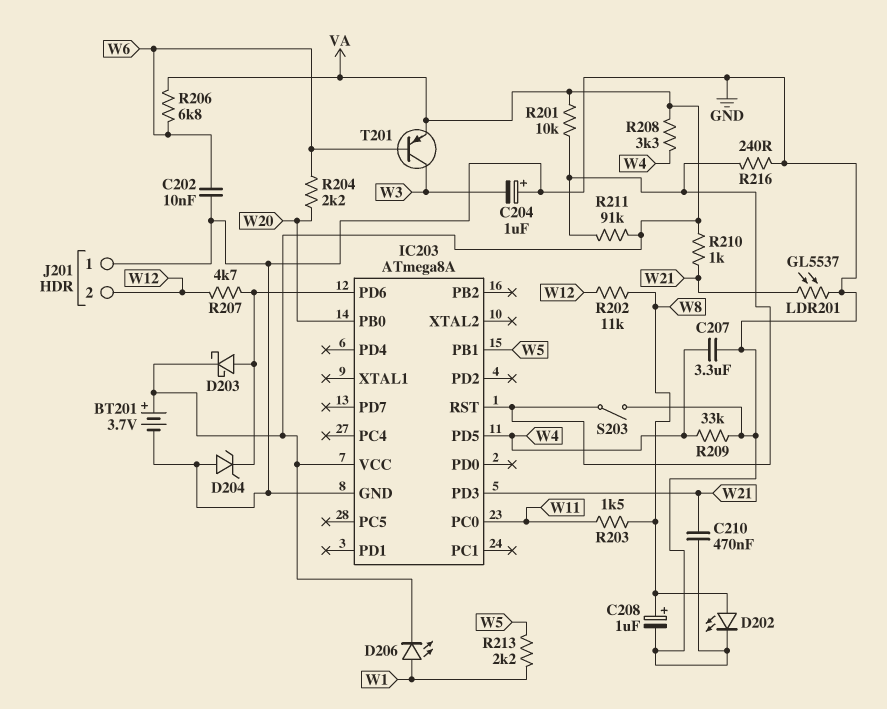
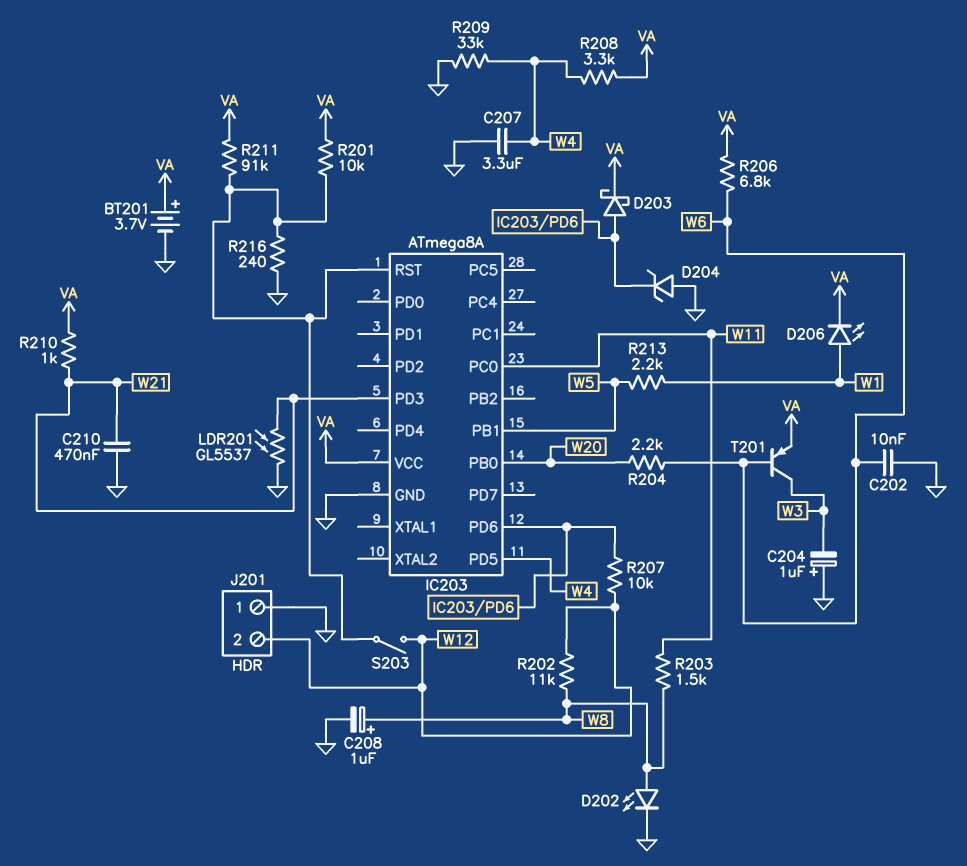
R207: 4.7k (IC203/PD6, W12) -> 10k (IC203/PD6, W12)
S203: switch (GND, IC203/RST) -> switch (IC203/RST, W12)

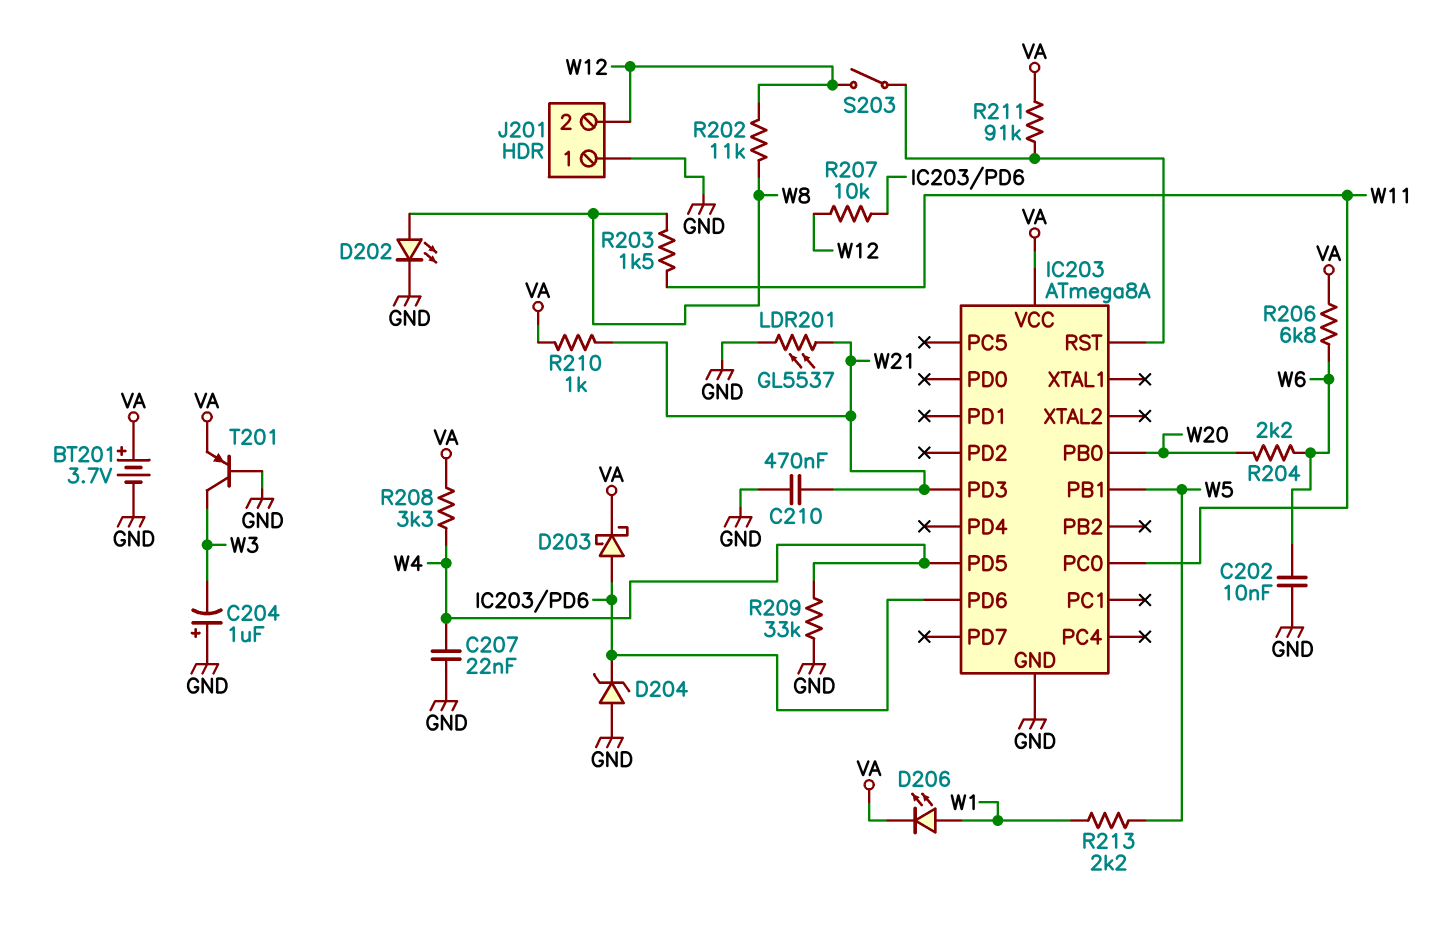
C207: 3.3uF (GND, W4) -> 22nF (GND, W4)
C208: 1uF (plus W8, minus GND) -> none
R201: 10k (IC203/RST, VA) -> none
R216: 240 (GND, IC203/RST) -> none
T201: PNP (B W6, C W3, E VA) -> PNP (B GND, C W3, E VA)

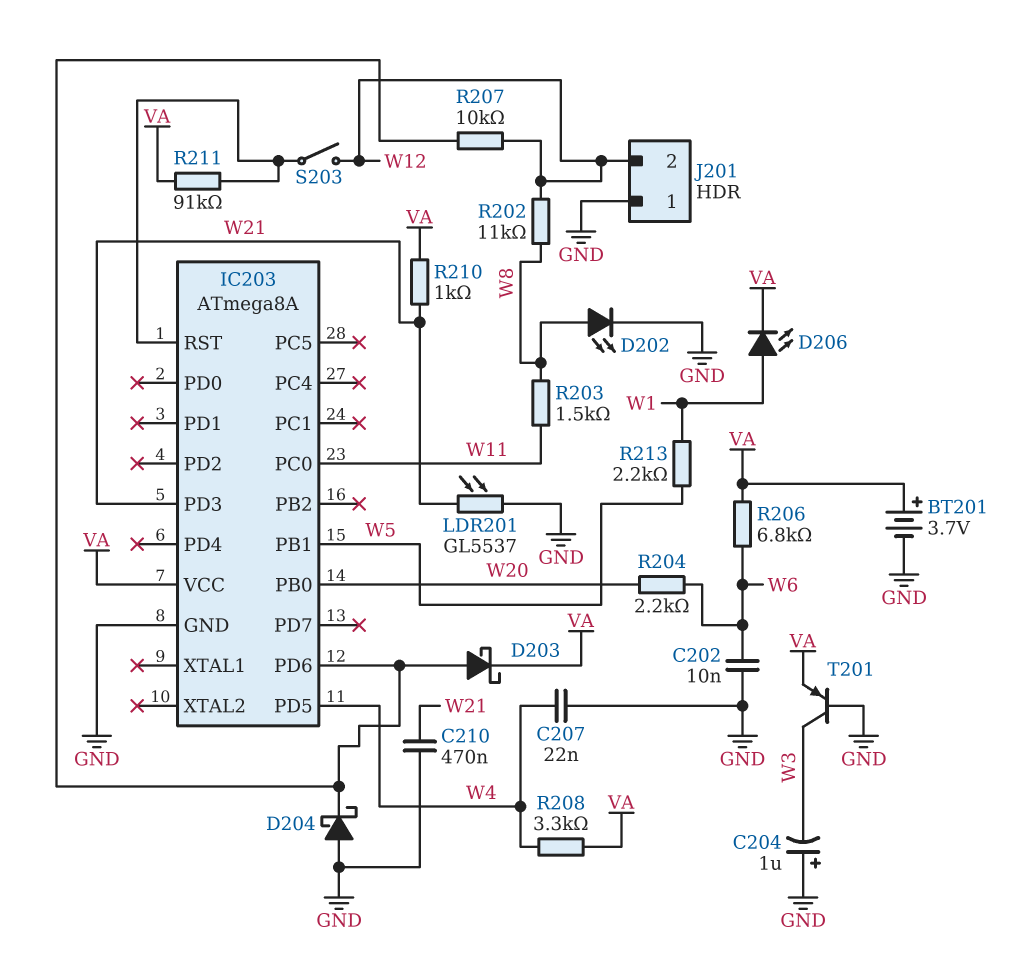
D204: zener (A GND, K IC203/PD6) -> schottky (A GND, K IC203/PD6)
R209: 33k (GND, W4) -> none

